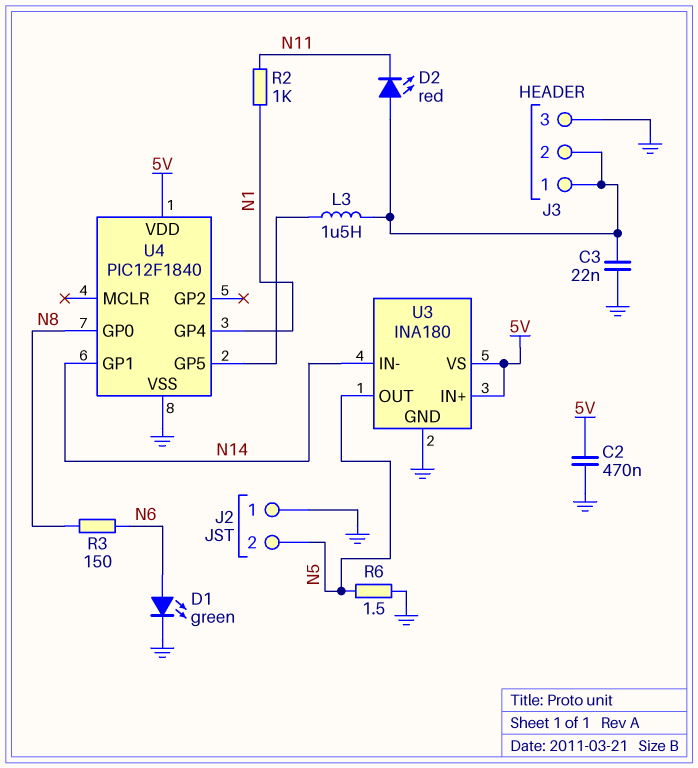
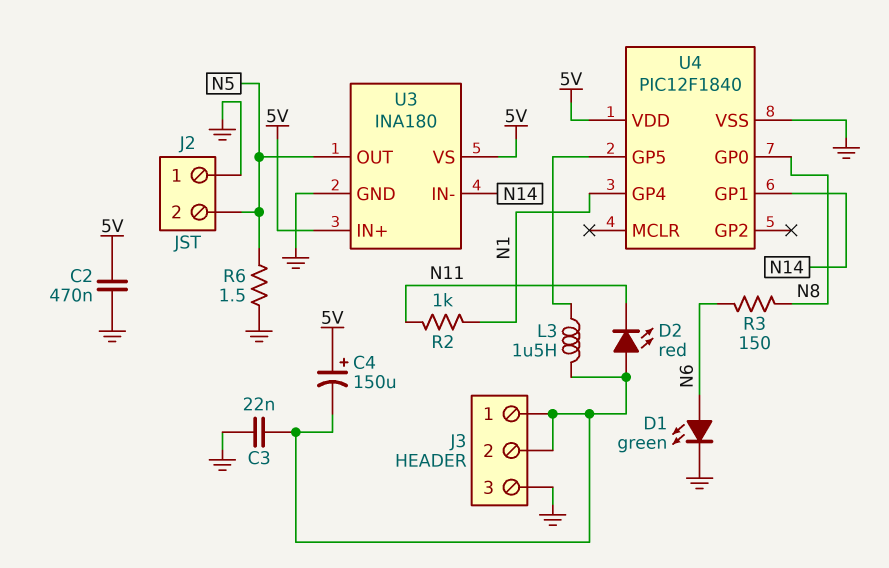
C4: none -> 150uF (plus 5V, minus J3/1)

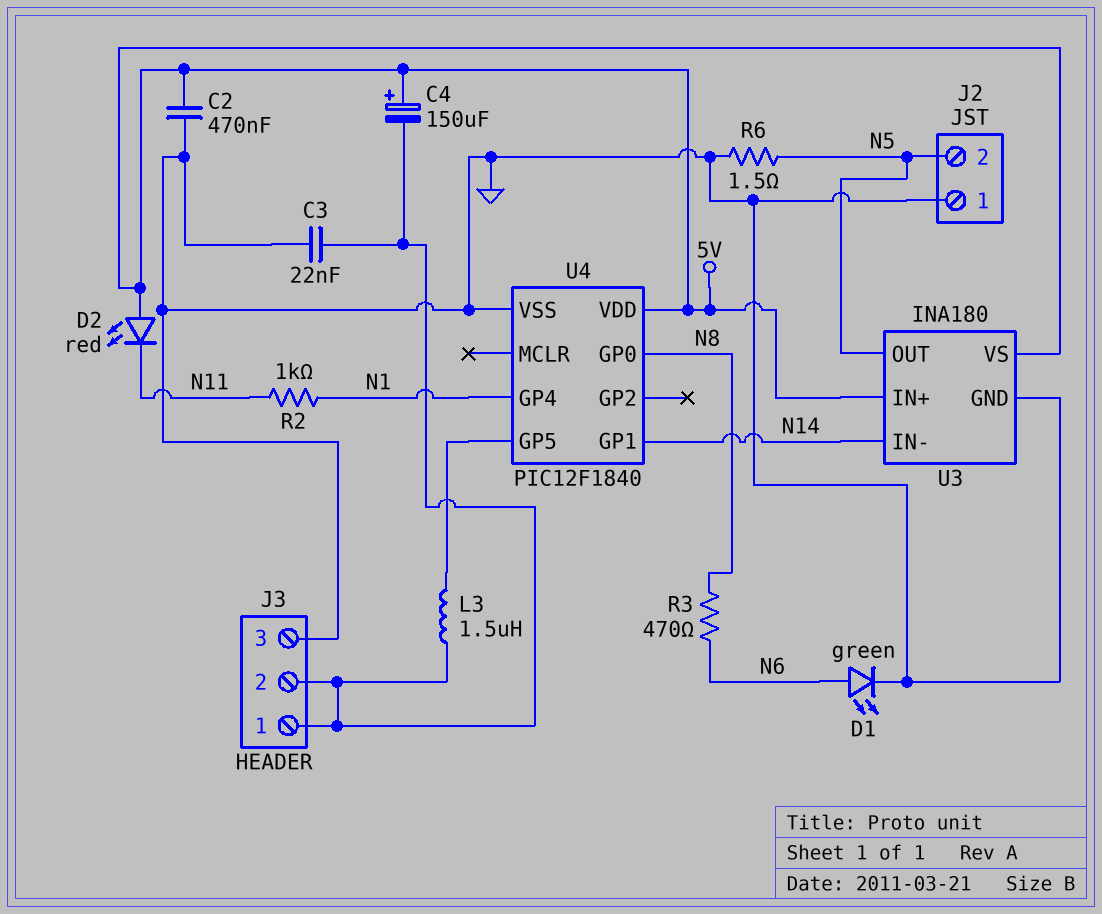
D2: LED red (A J3/1, K N11) -> LED red (A 5V, K N11)
R3: 150 (N6, N8) -> 470 (N6, N8)

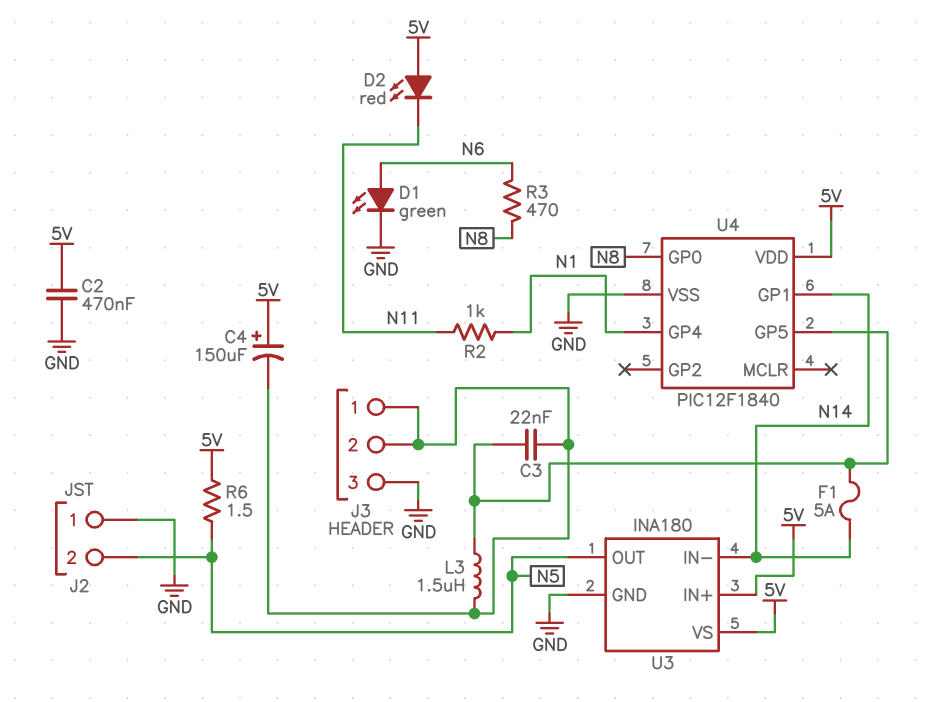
C3: 22nF (GND, J3/1) -> 22nF (J3/1, U4/GP5)
F1: none -> 5A (N14, U4/GP5)
R6: 1.5 (GND, N5) -> 1.5 (5V, N5)

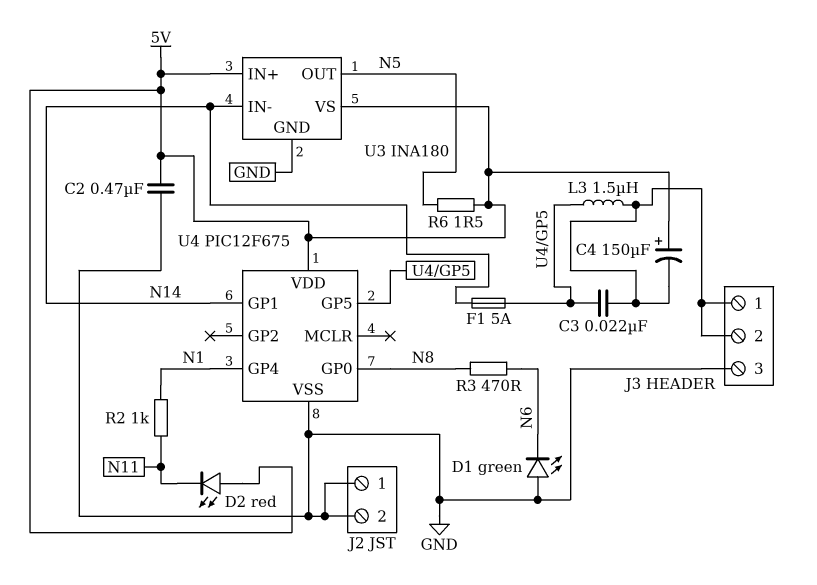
D1: LED green (A N6, K GND) -> LED green (A GND, K N6)
J2 pin 2: N5 -> GND
U4: PIC12F1840 -> PIC12F675

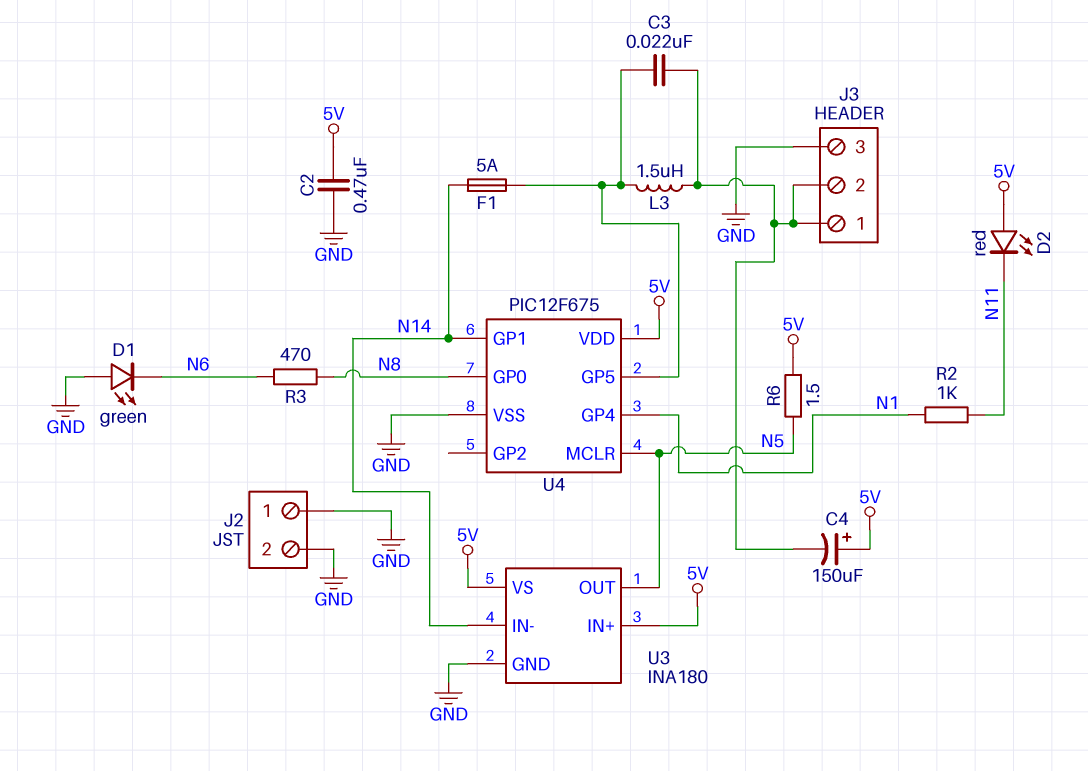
U4 pin MCLR: none -> N5

